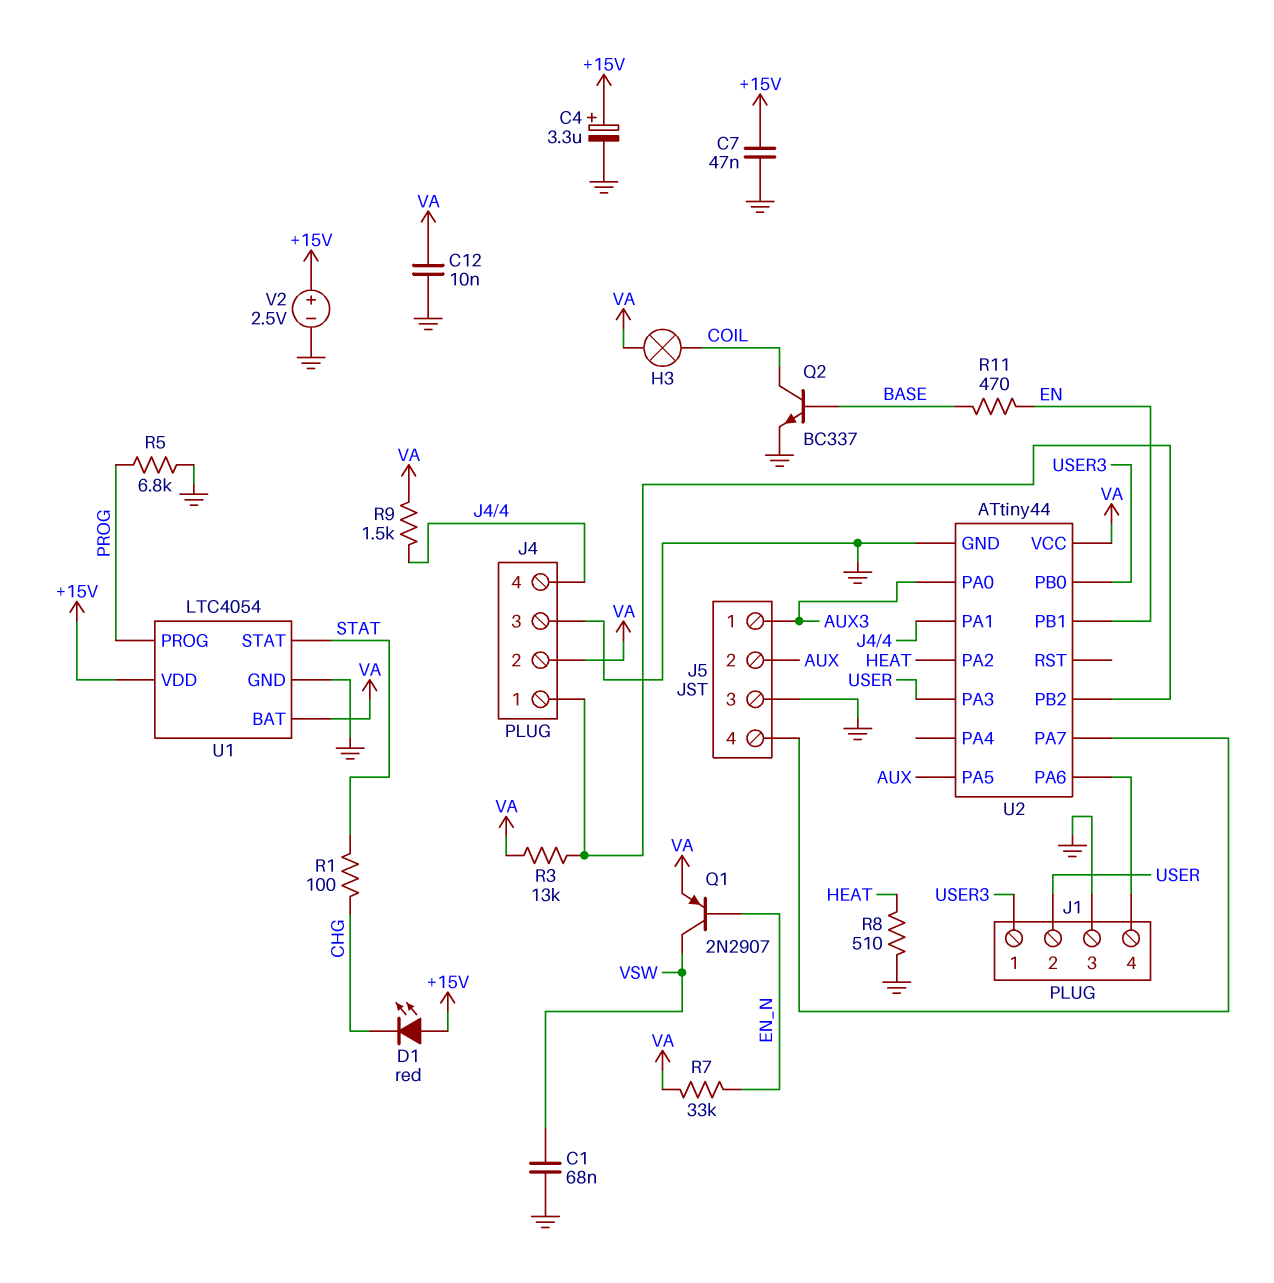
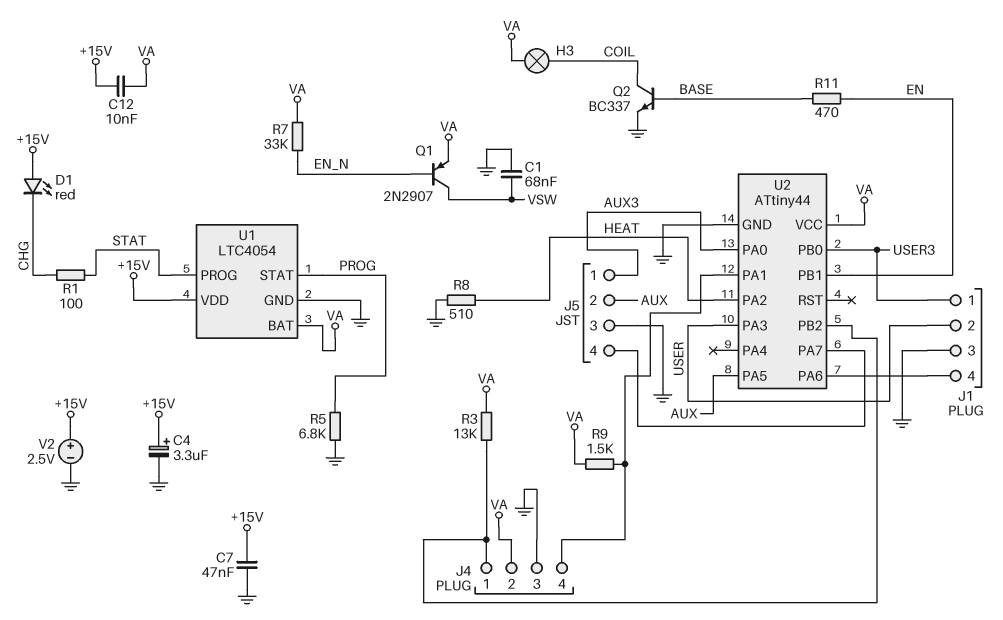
C12: 10nF (GND, VA) -> 10nF (+15V, VA)
U1 pin PROG: PROG -> STAT
U1 pin STAT: STAT -> PROG

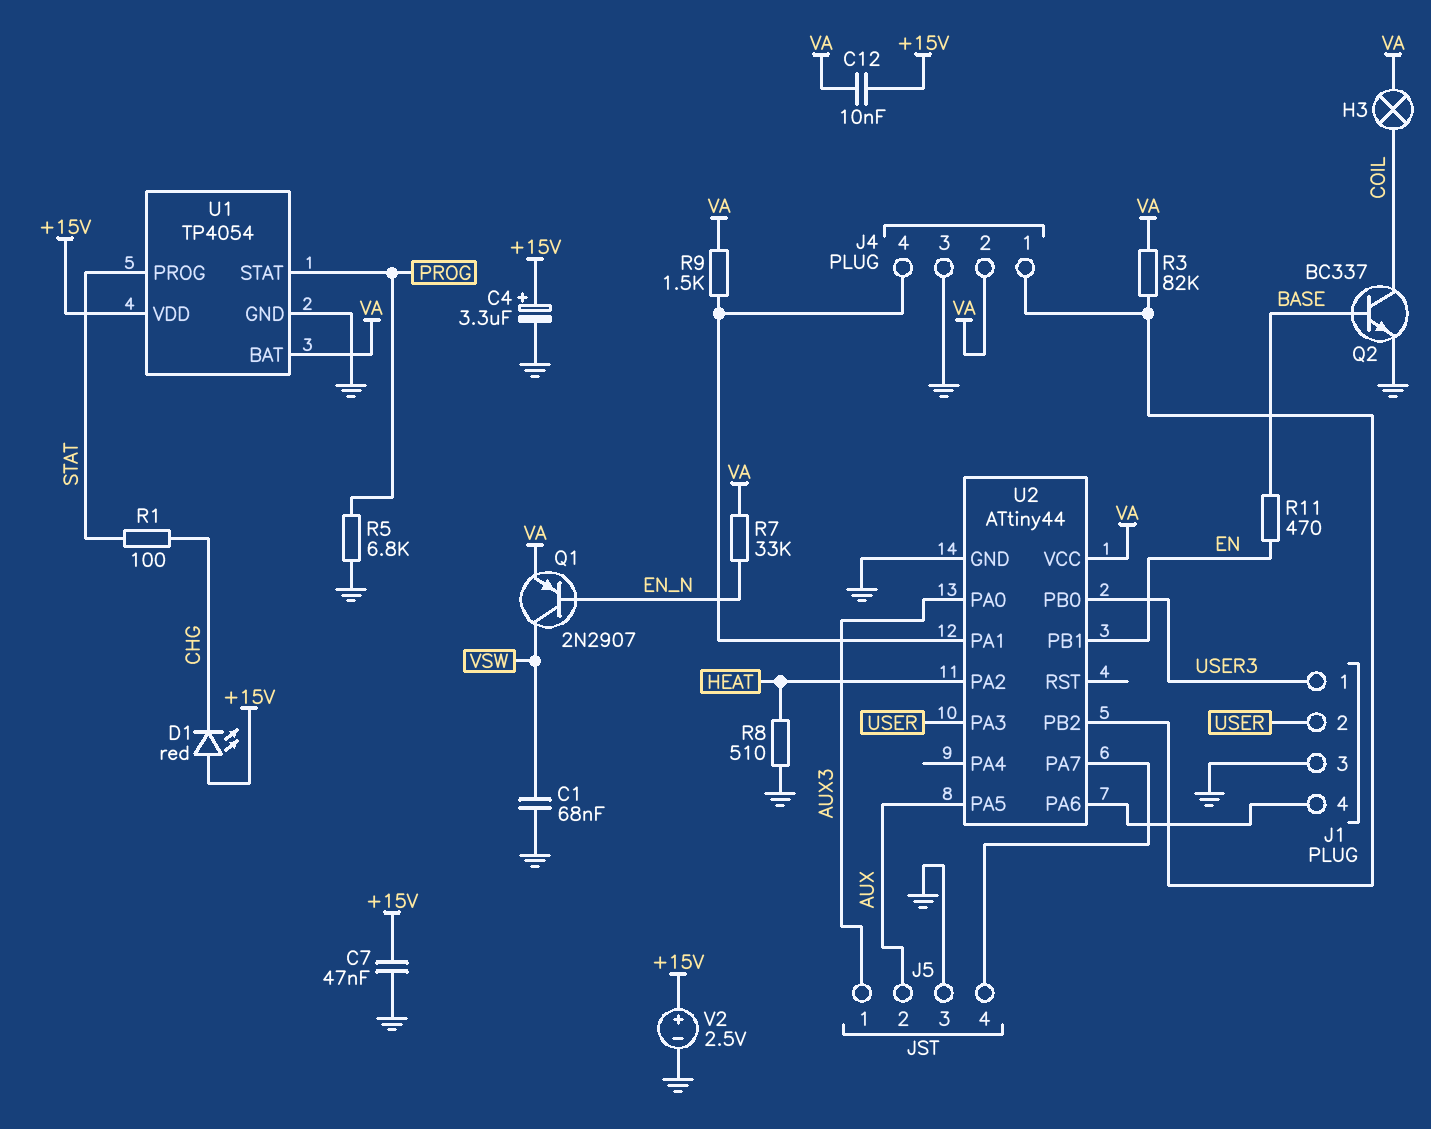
R3: 13k (J4/1, VA) -> 82k (J4/1, VA)
U1: LTC4054 -> TP4054

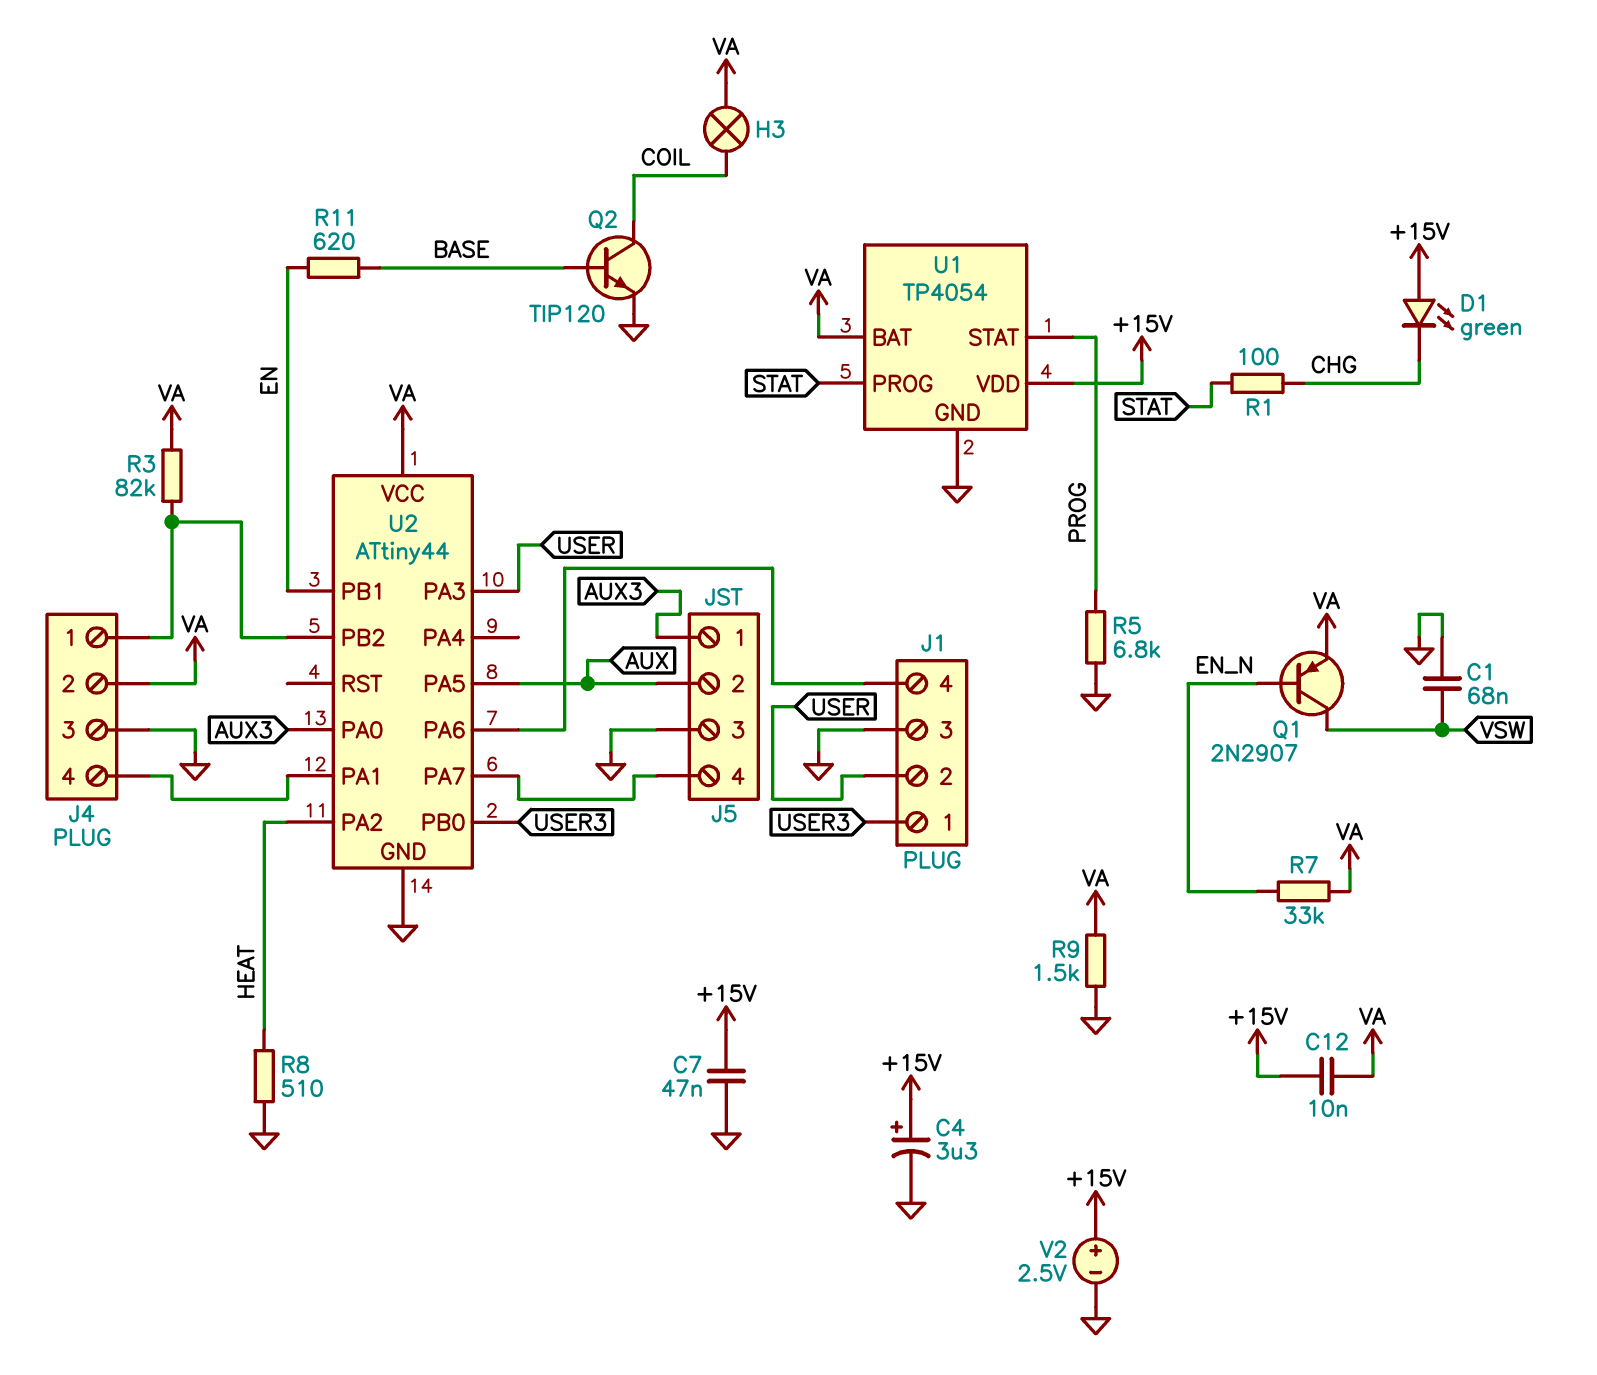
D1: LED red (A +15V, K CHG) -> LED green (A +15V, K CHG)
Q2: NPN BC337 (B BASE, C COIL, E GND) -> NPN TIP120 (B BASE, C COIL, E GND)
R9: 1.5k (J4/4, VA) -> 1.5k (GND, VA)
R11: 470 (BASE, EN) -> 620 (BASE, EN)

